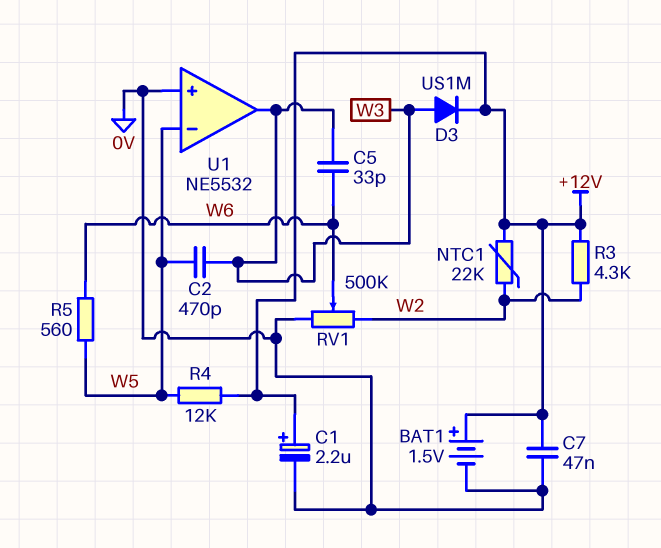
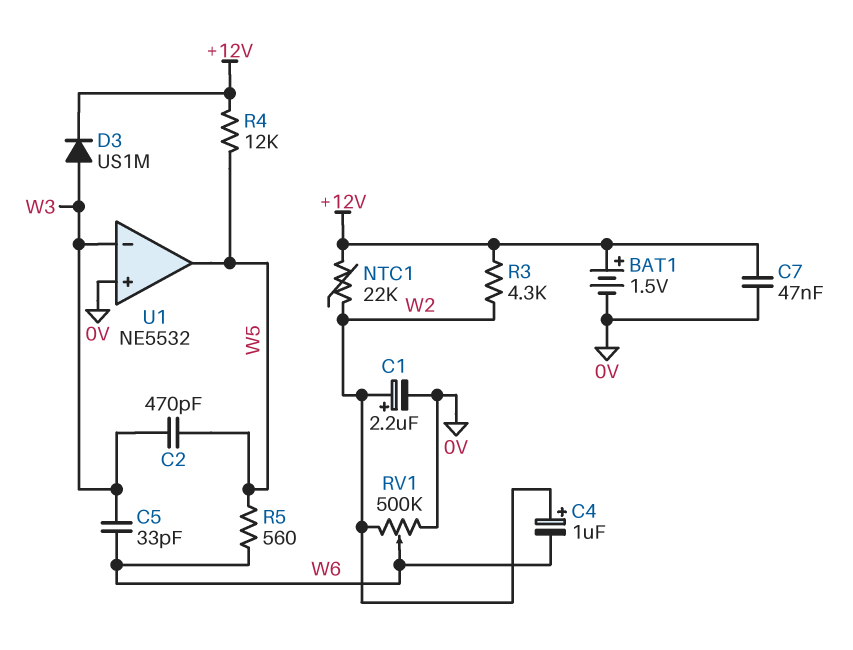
C1: 2.2uF (plus +12V, minus 0V) -> 2.2uF (plus W2, minus 0V)
C4: none -> 1uF (plus W2, minus W6)
U1 pin in-: W5 -> W3
U1 pin out: W3 -> W5

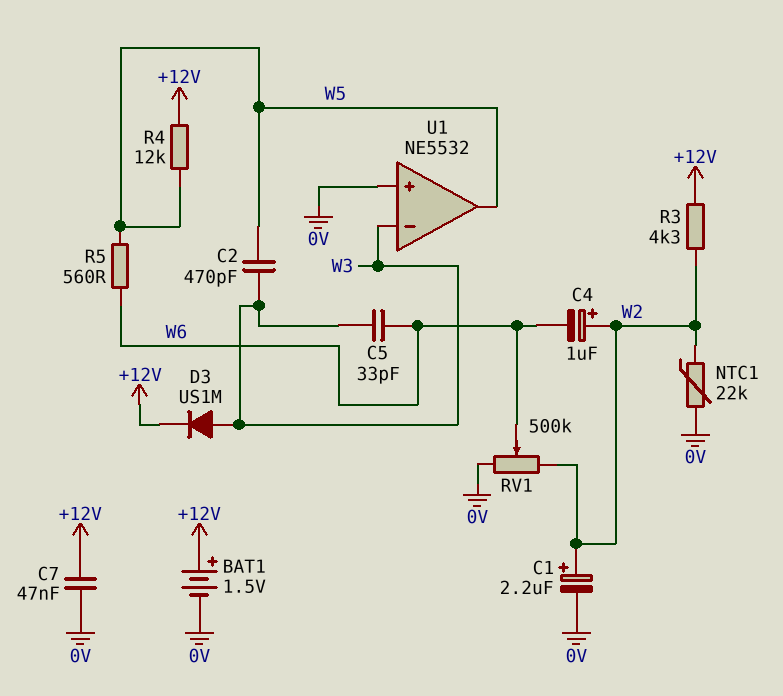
NTC1: 22k (+12V, W2) -> 22k (0V, W2)

